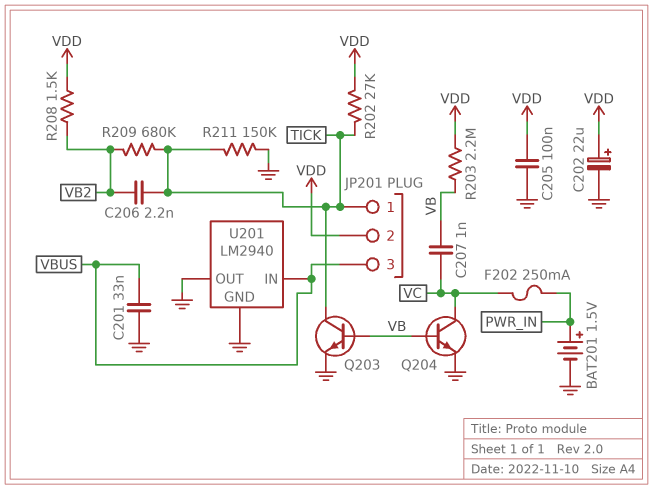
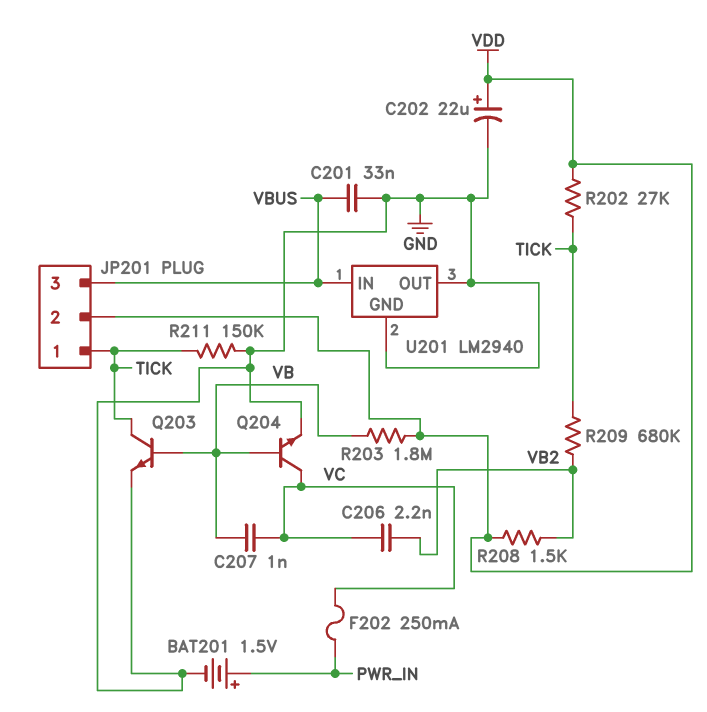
C205: 100nF (GND, VDD) -> none
C206: 2.2nF (TICK, VB2) -> 2.2nF (VB2, VC)
R203: 2.2M (VB, VDD) -> 1.8M (VB, VDD)

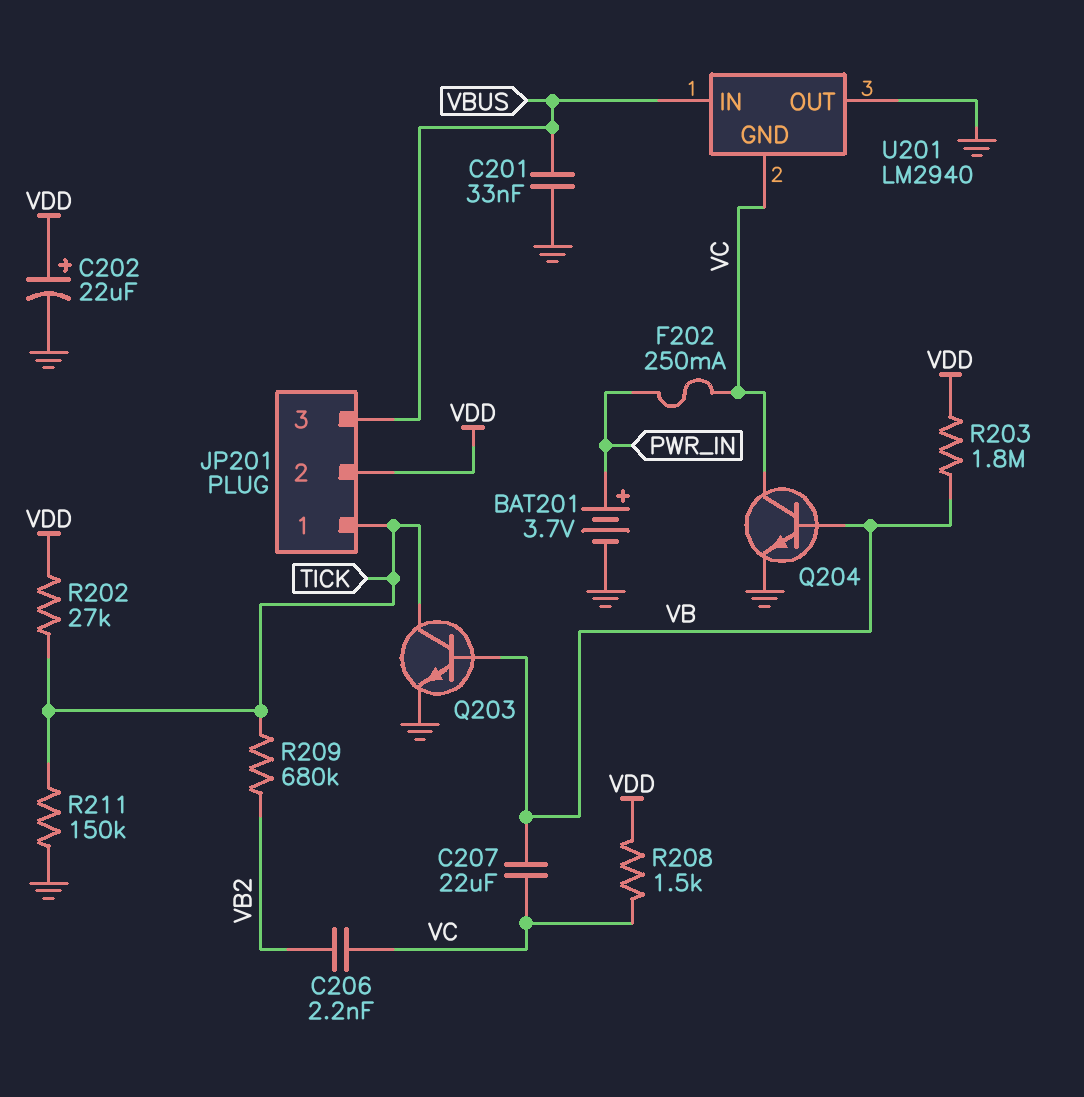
BAT201: 1.5V (plus PWR_IN, minus GND) -> 3.7V (plus PWR_IN, minus GND)
C207: 1nF (VB, VC) -> 22uF (VB, VC)
R208: 1.5k (VB2, VDD) -> 1.5k (VC, VDD)
U201 pin GND: GND -> VC

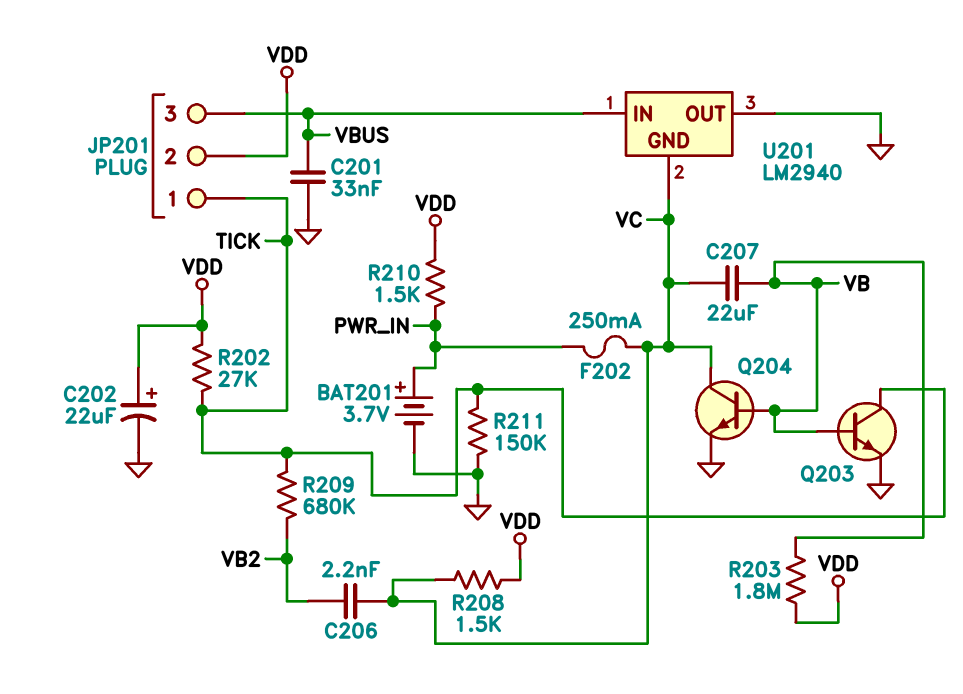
R210: none -> 1.5k (PWR_IN, VDD)

